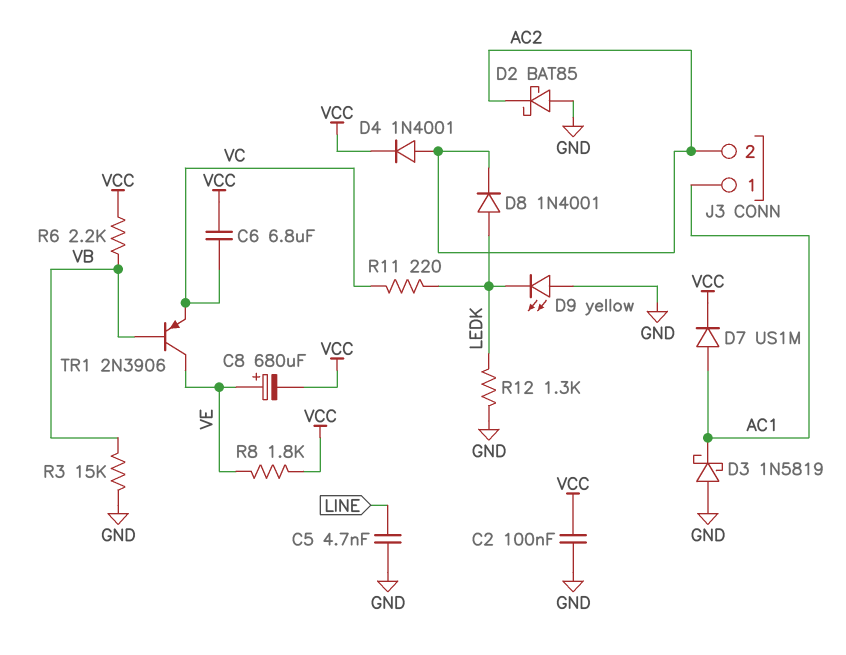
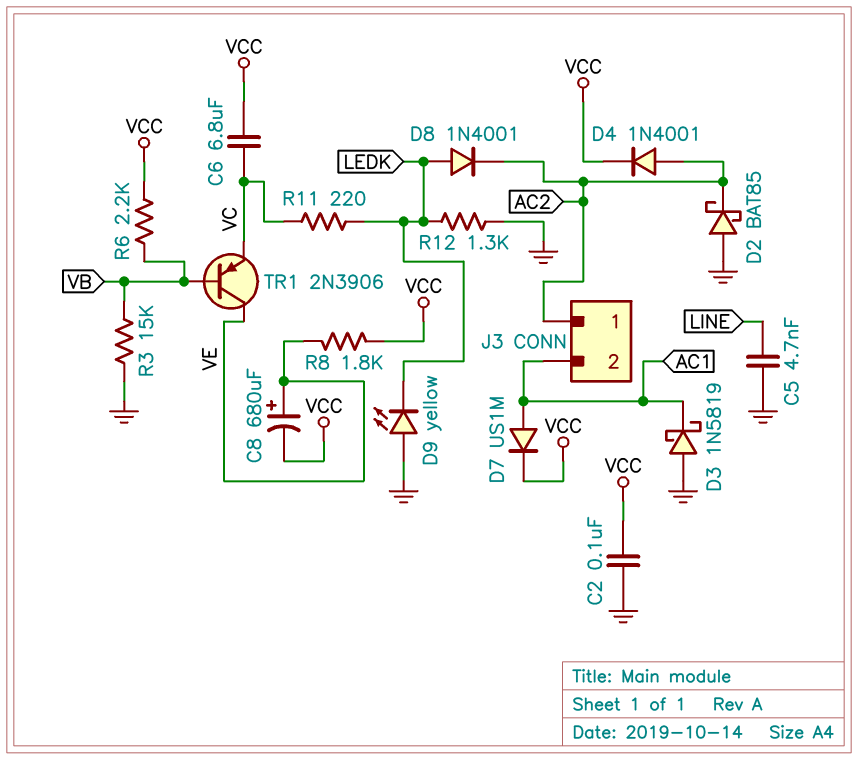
J3 pin 1: AC1 -> AC2
J3 pin 2: AC2 -> AC1

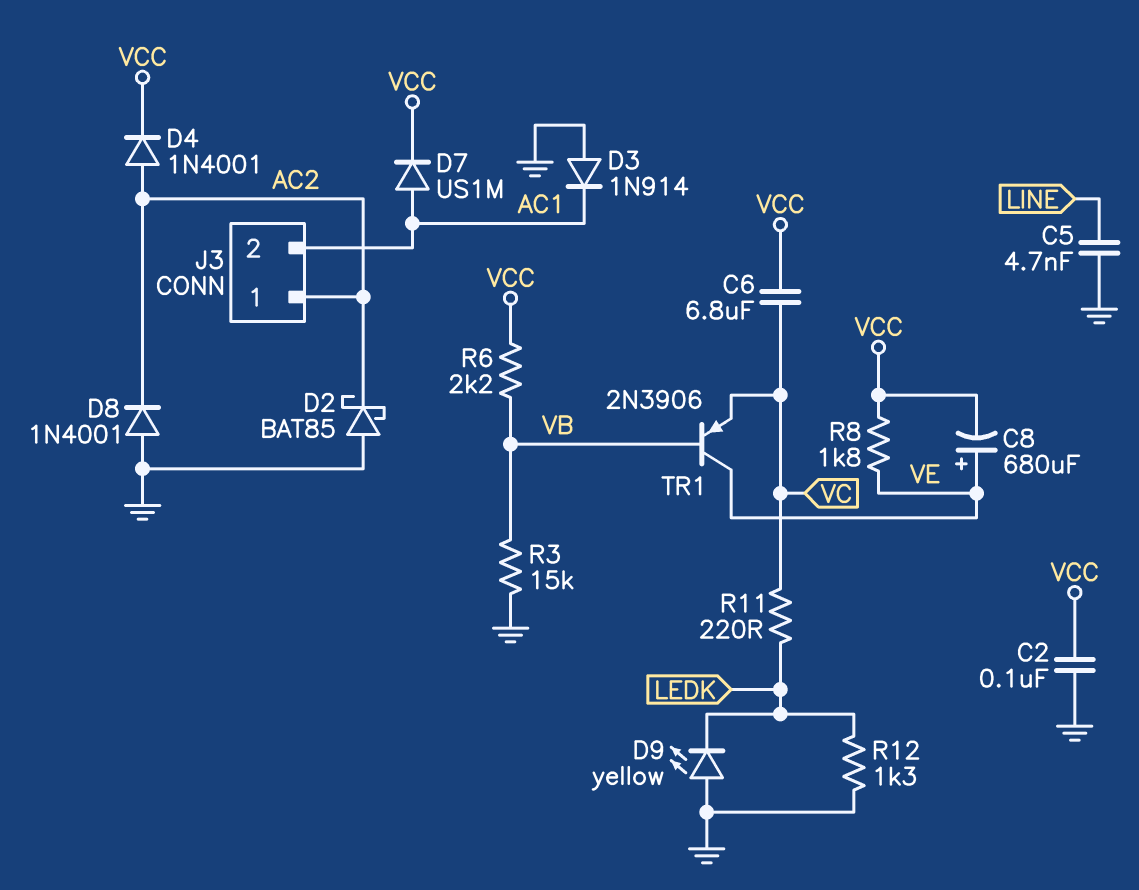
D3: schottky 1N5819 (A GND, K AC1) -> diode 1N914 (A GND, K AC1)
D8: diode 1N4001 (A LEDK, K AC2) -> diode 1N4001 (A GND, K AC2)

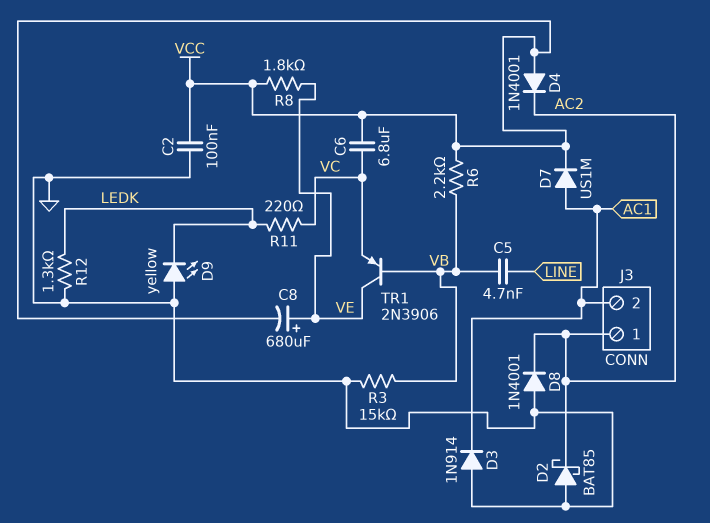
C5: 4.7nF (GND, LINE) -> 4.7nF (LINE, VB)
D4: diode 1N4001 (A AC2, K VCC) -> diode 1N4001 (A VCC, K AC2)

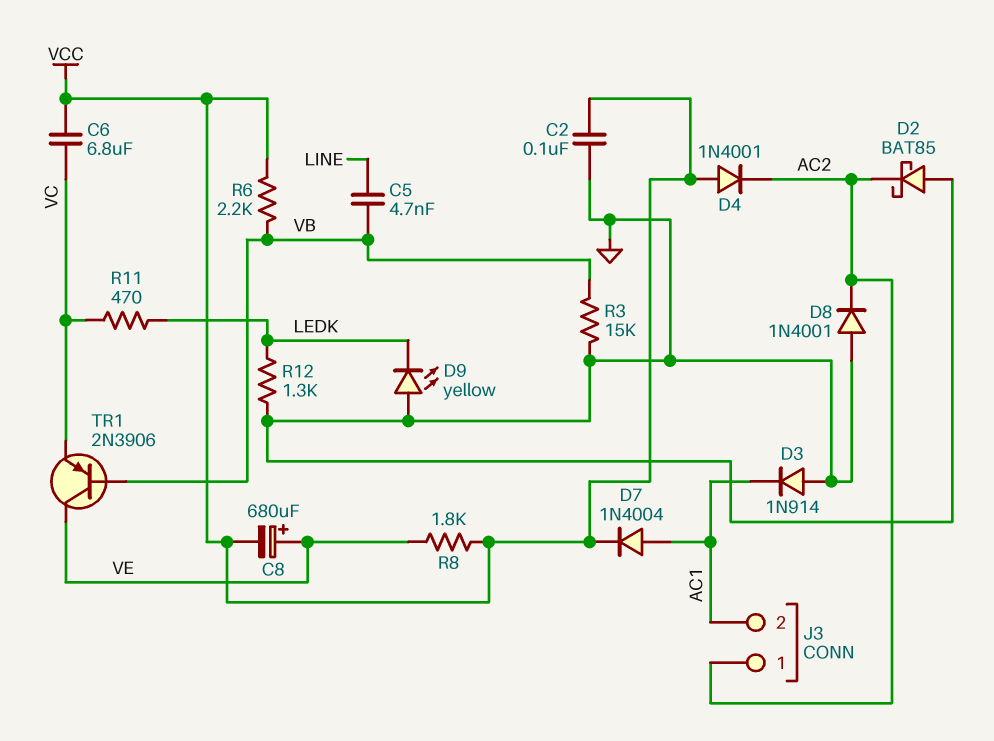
D7: diode US1M (A AC1, K VCC) -> diode 1N4004 (A AC1, K VCC)
R11: 220 (LEDK, VC) -> 470 (LEDK, VC)

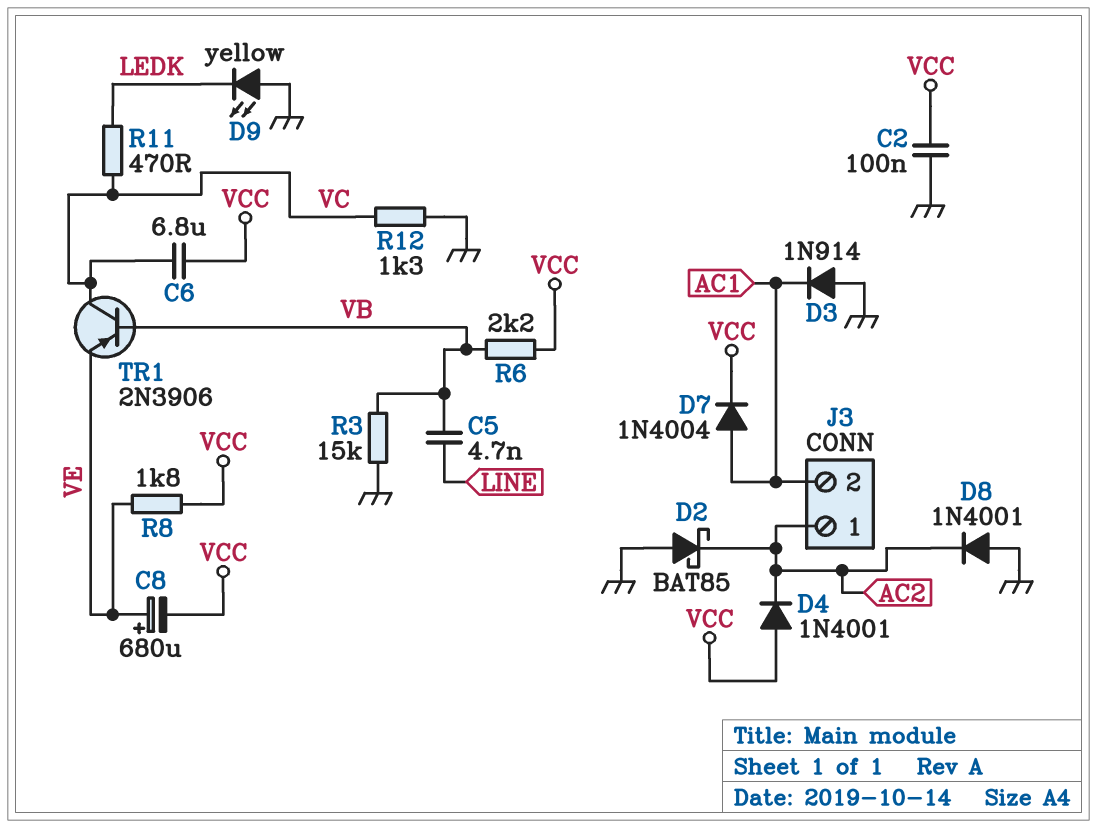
R12: 1.3k (GND, LEDK) -> 1.3k (GND, VC)
TR1: PNP 2N3906 (B VB, C VE, E VC) -> PNP 2N3906 (B VB, C VC, E VE)

